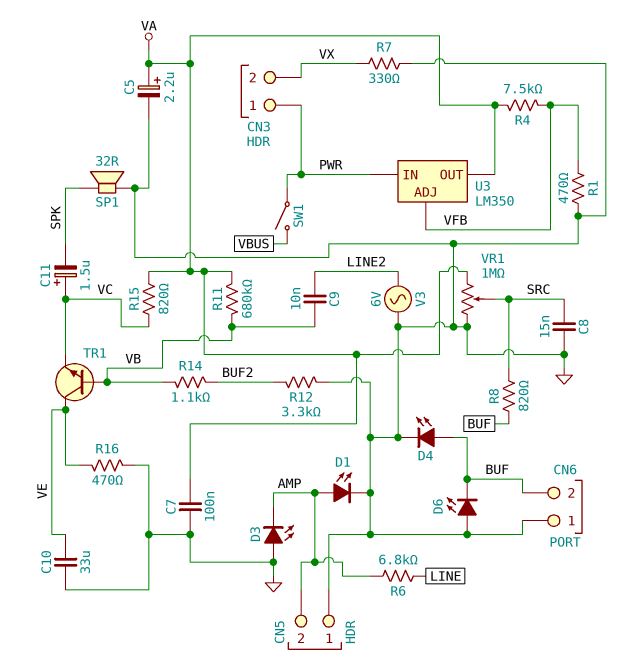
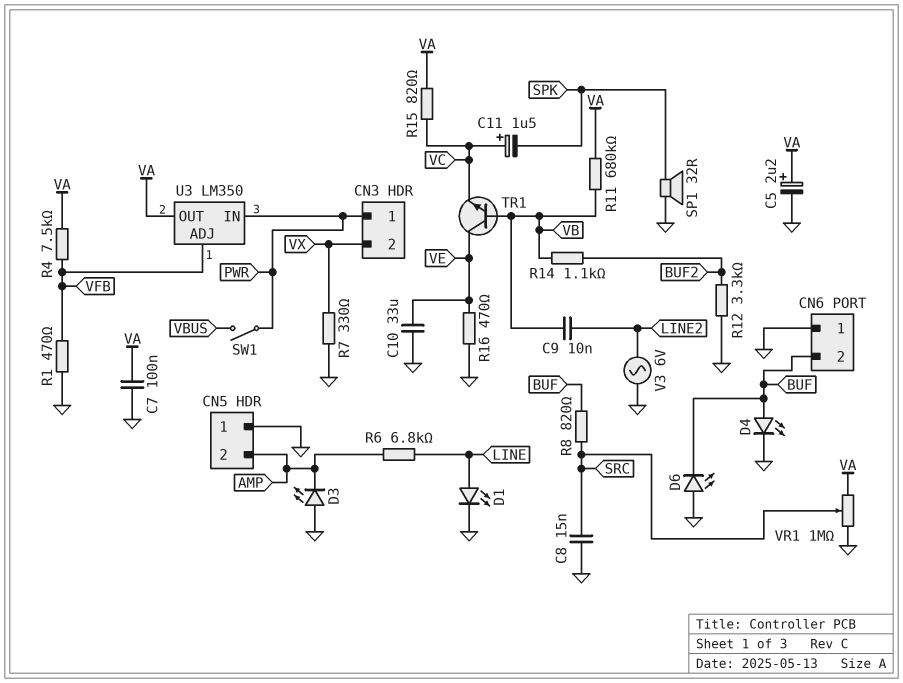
D1: LED (A AMP, K GND) -> LED (A LINE, K GND)

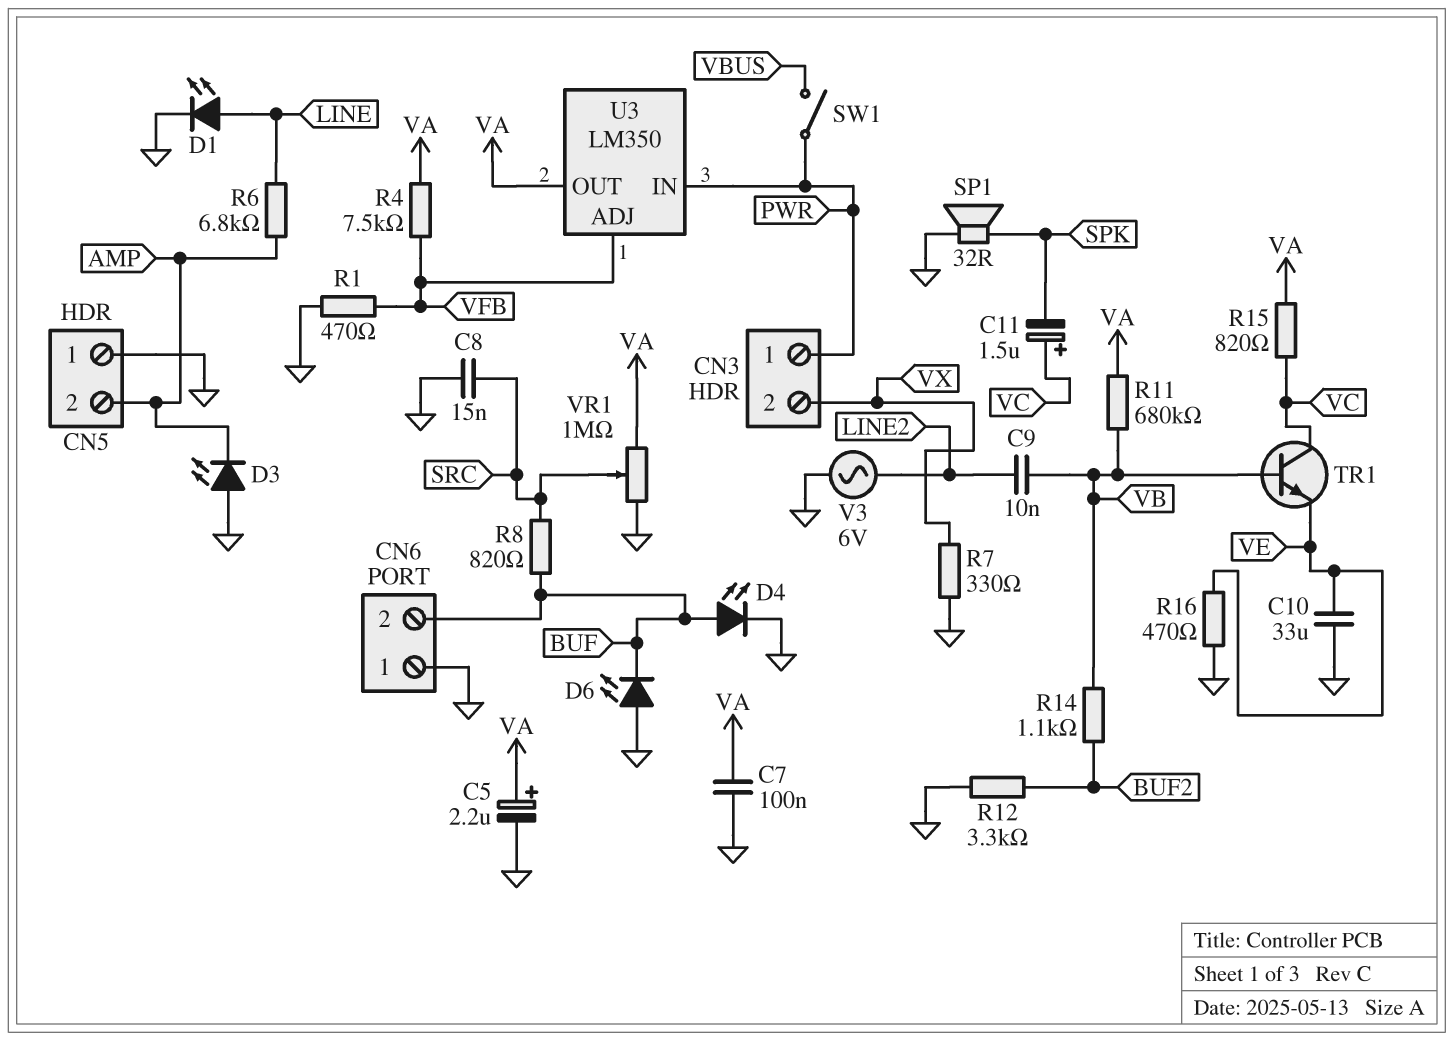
TR1: NPN (B VB, C VE, E VC) -> NPN (B VB, C VC, E VE)

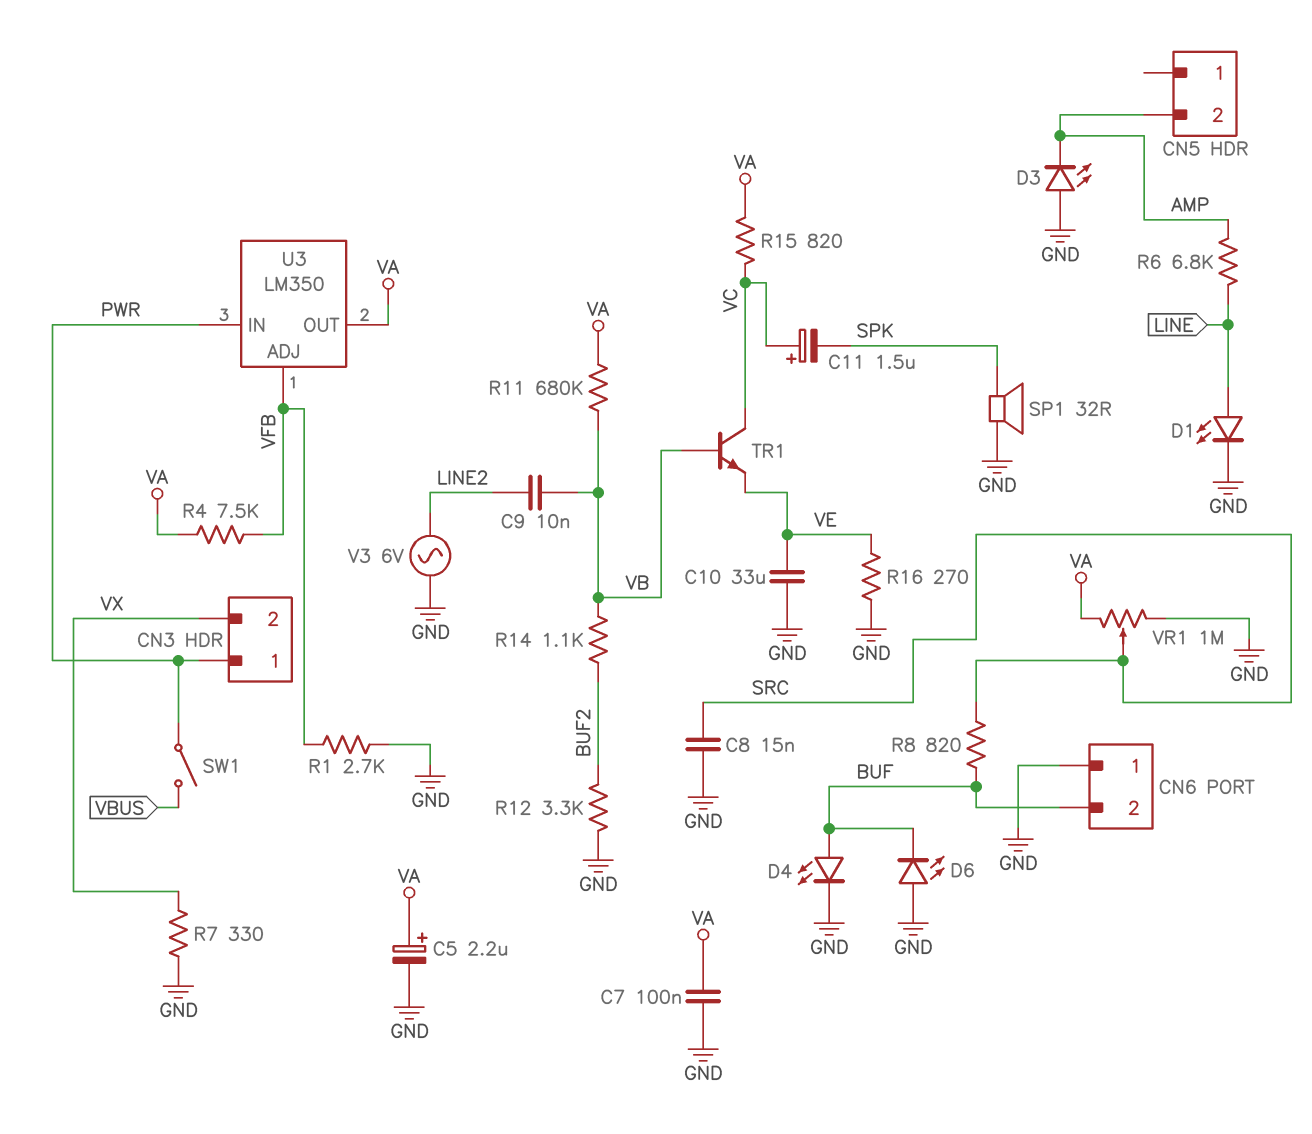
CN5 pin 1: GND -> none
R1: 470 (GND, VFB) -> 2.7k (GND, VFB)
R16: 470 (GND, VE) -> 270 (GND, VE)

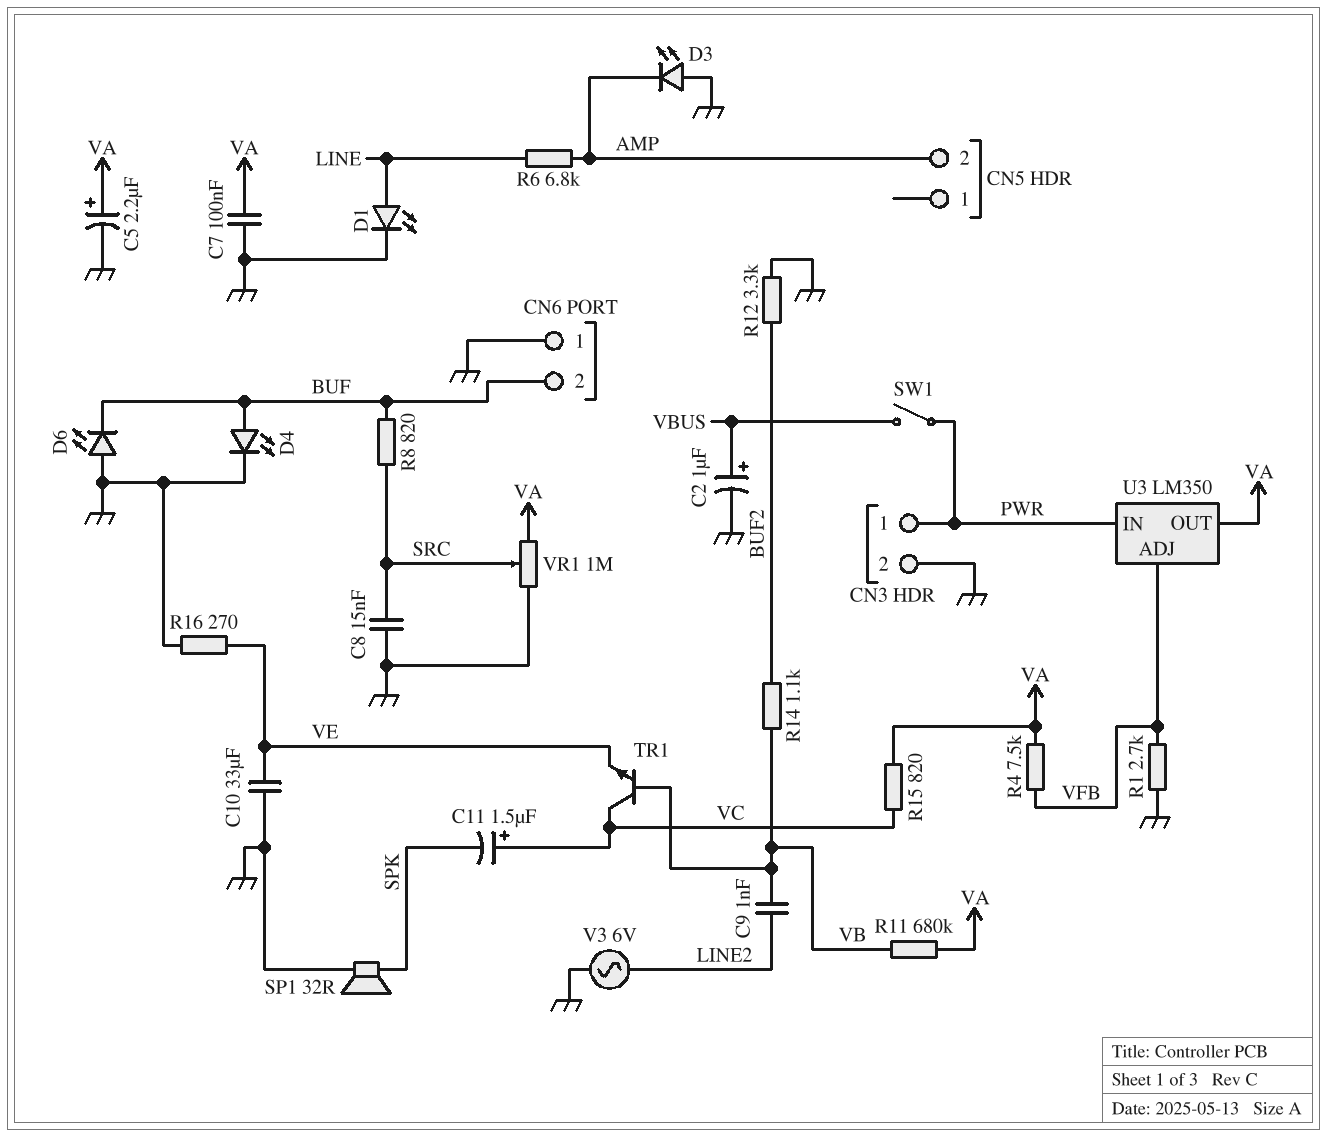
C2: none -> 1uF (plus VBUS, minus GND)
C9: 10nF (LINE2, VB) -> 1nF (LINE2, VB)
CN3 pin 2: VX -> GND
R7: 330 (GND, VX) -> none

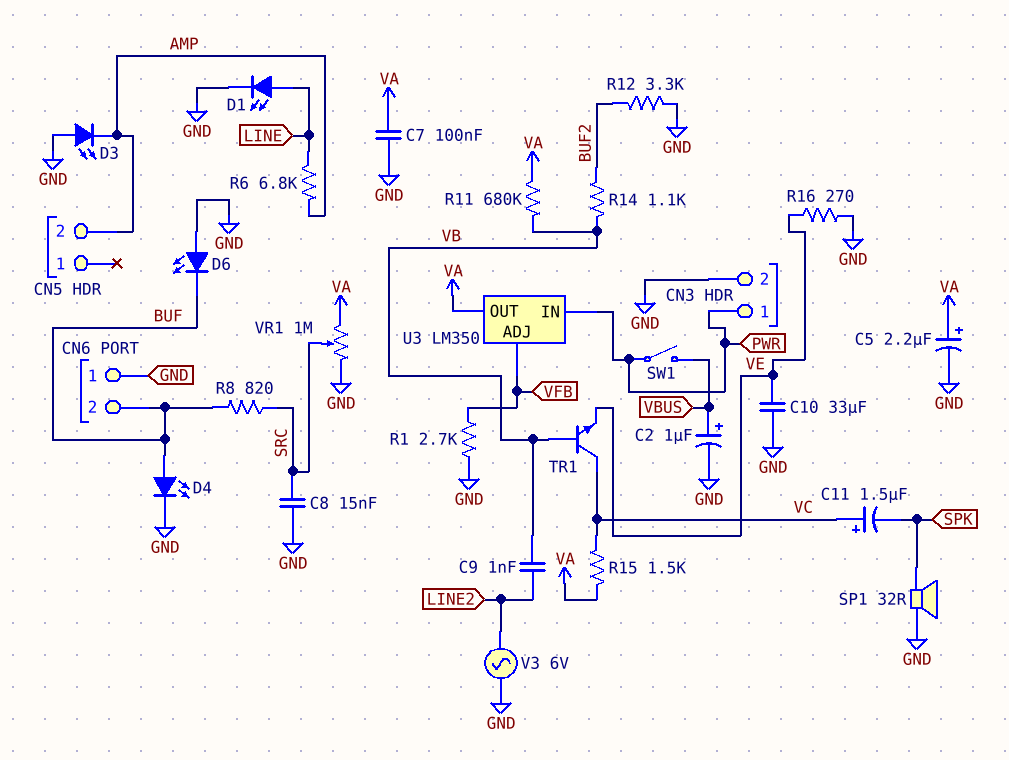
R4: 7.5k (VA, VFB) -> none
R15: 820 (VA, VC) -> 1.5k (VA, VC)

